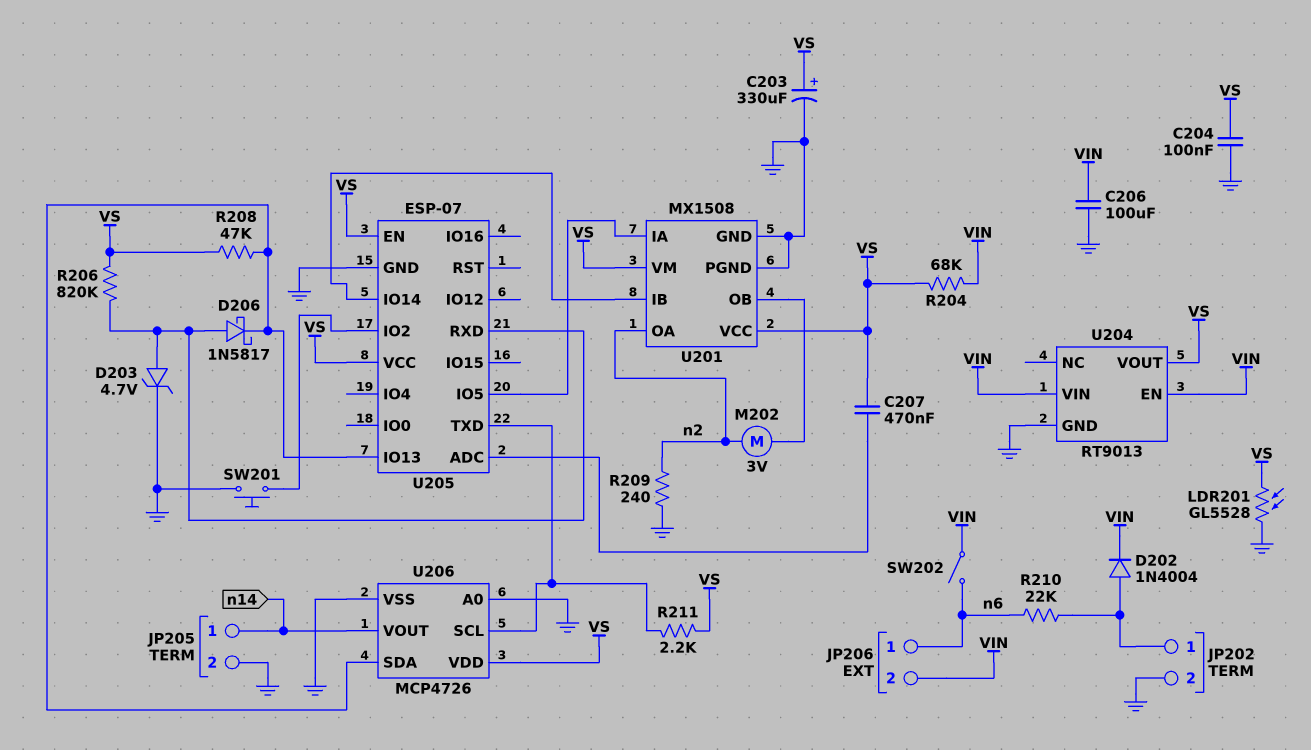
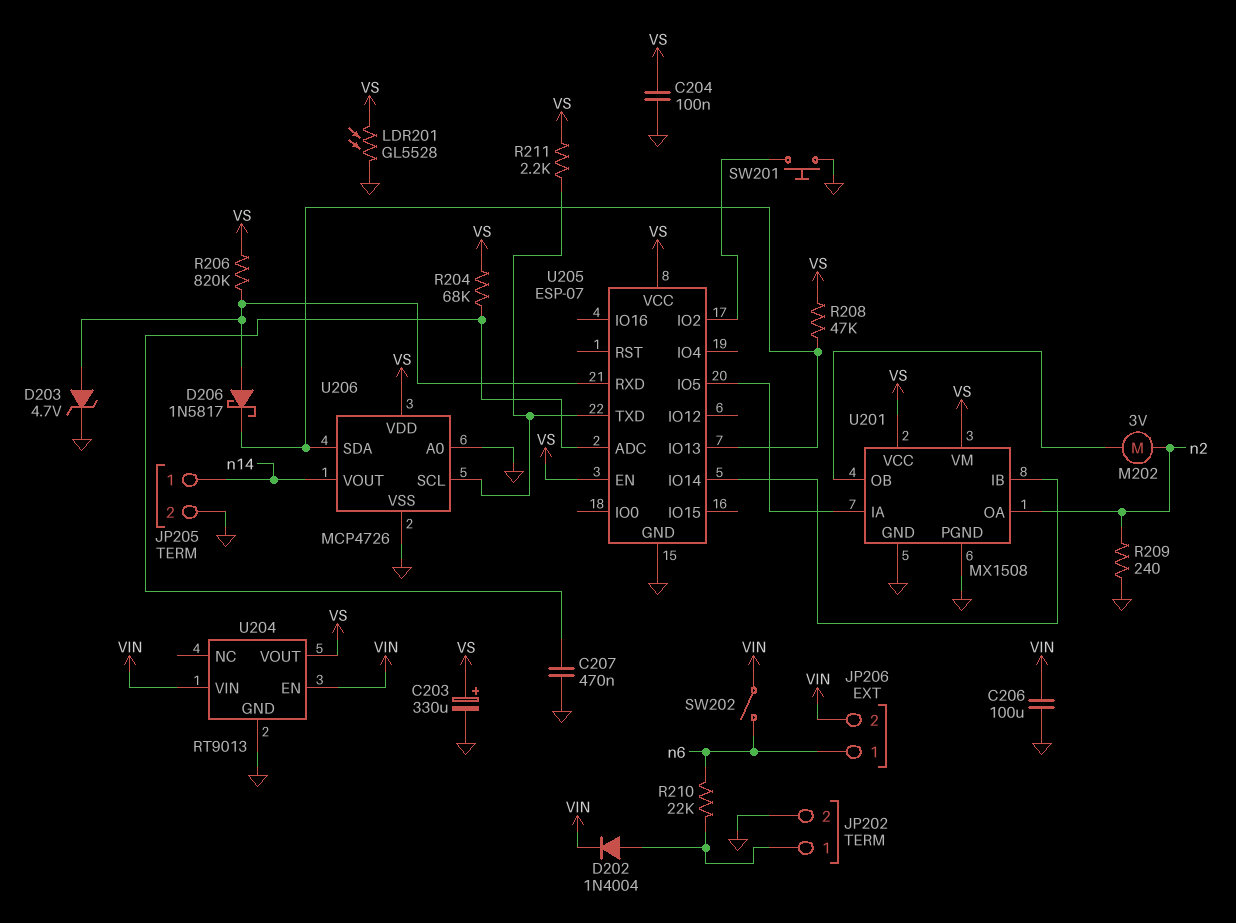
C207: 470nF (U205/ADC, VS) -> 470nF (GND, U205/ADC)
R204: 68k (VIN, VS) -> 68k (U205/ADC, VS)

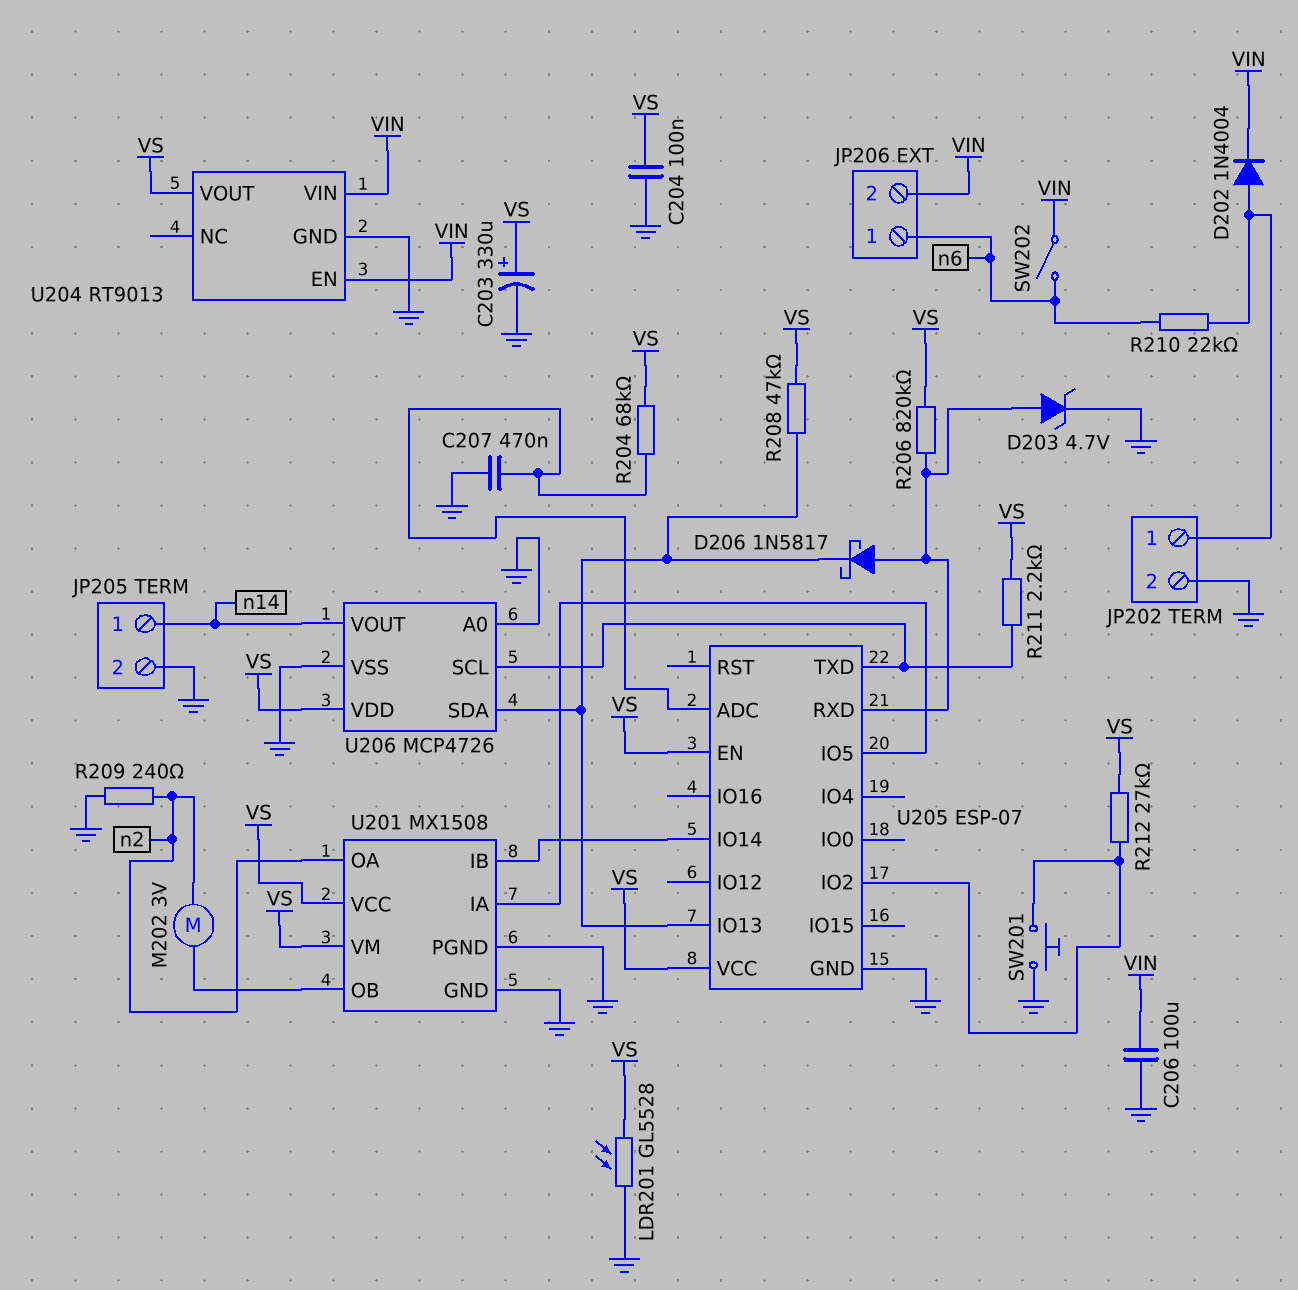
R212: none -> 27k (U205/IO2, VS)

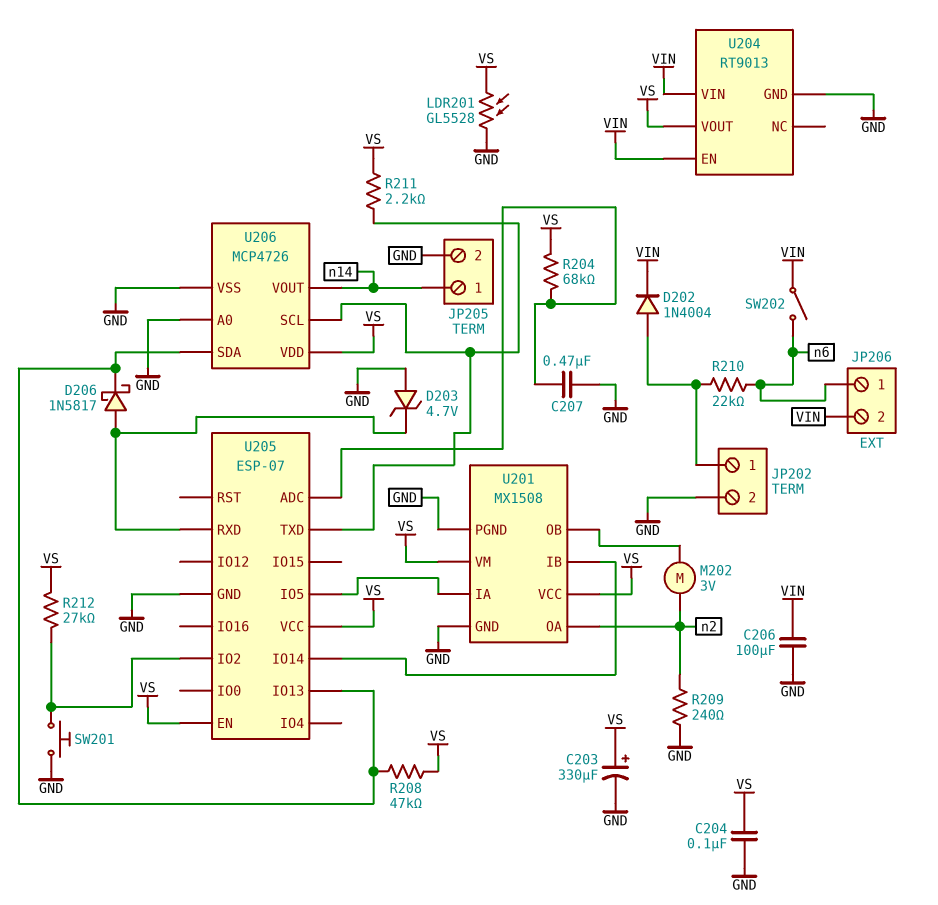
D203: zener 4.7V (A U205/RXD, K GND) -> zener 4.7V (A GND, K U205/RXD)
R206: 820k (U205/RXD, VS) -> none

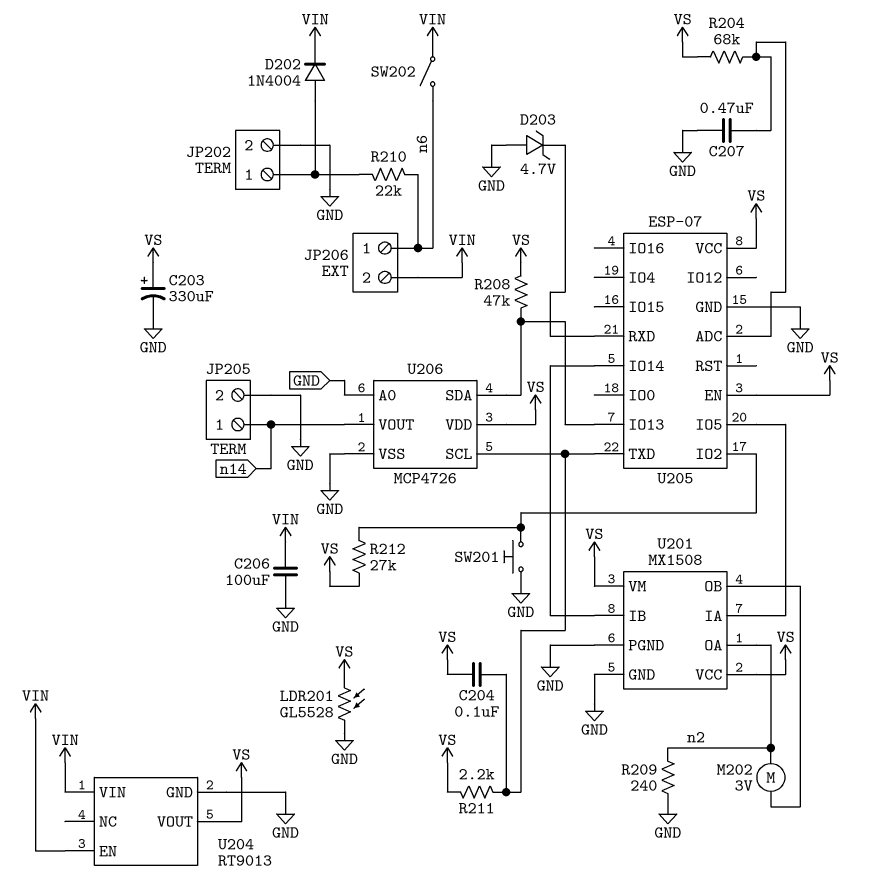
C204: 100nF (GND, VS) -> 100nF (U205/TXD, VS)
D206: schottky 1N5817 (A U205/RXD, K U205/IO13) -> none

